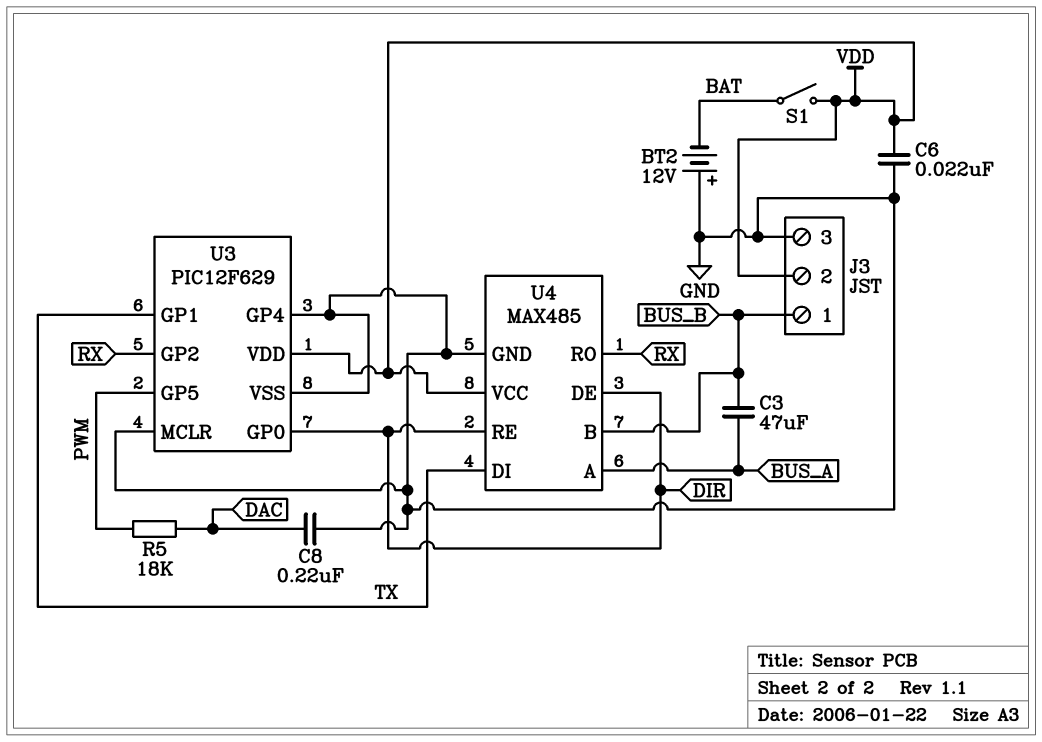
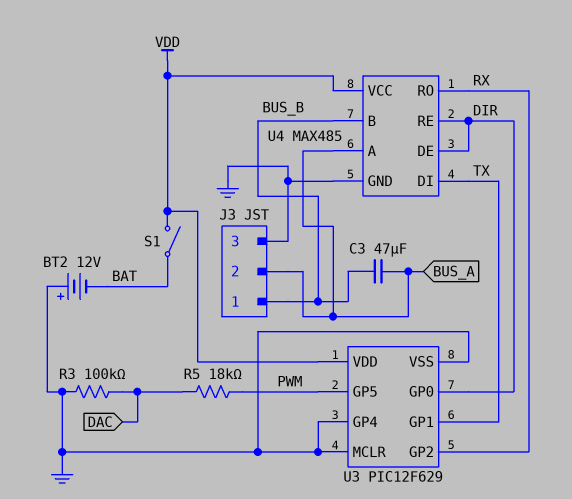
C6: 22nF (GND, VDD) -> none
C8: 220nF (DAC, GND) -> none
J3 pin 2: VDD -> BUS_A
R3: none -> 100k (DAC, GND)

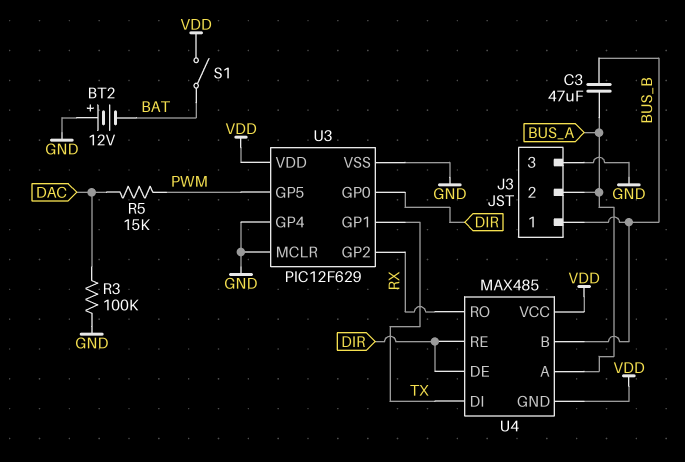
R5: 18k (DAC, PWM) -> 15k (DAC, PWM)
U4 pin GND: GND -> VDD

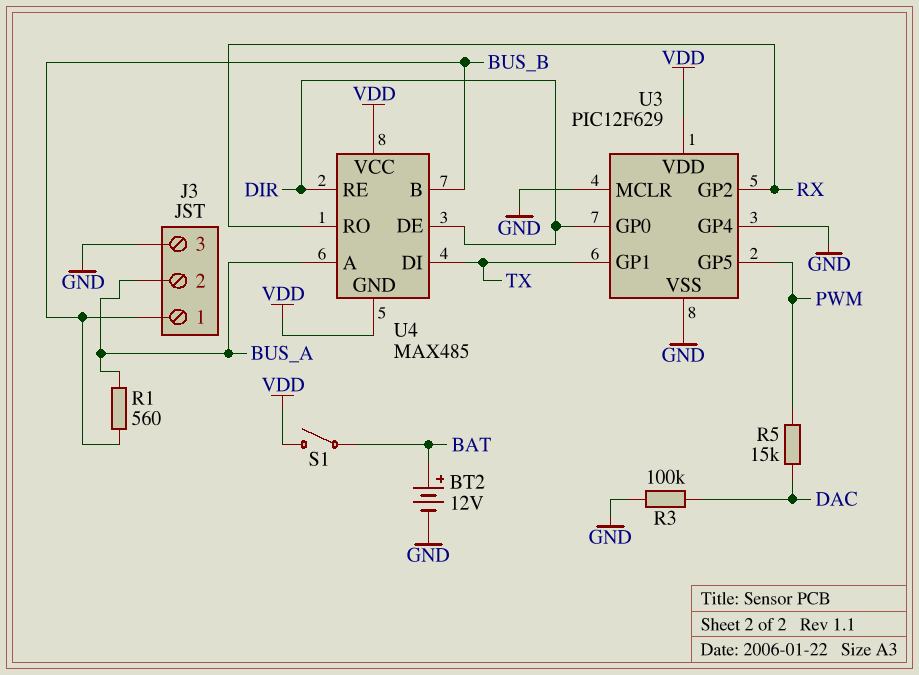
BT2: 12V (plus GND, minus BAT) -> 12V (plus BAT, minus GND)
C3: 47uF (BUS_A, BUS_B) -> none
R1: none -> 560 (BUS_A, BUS_B)

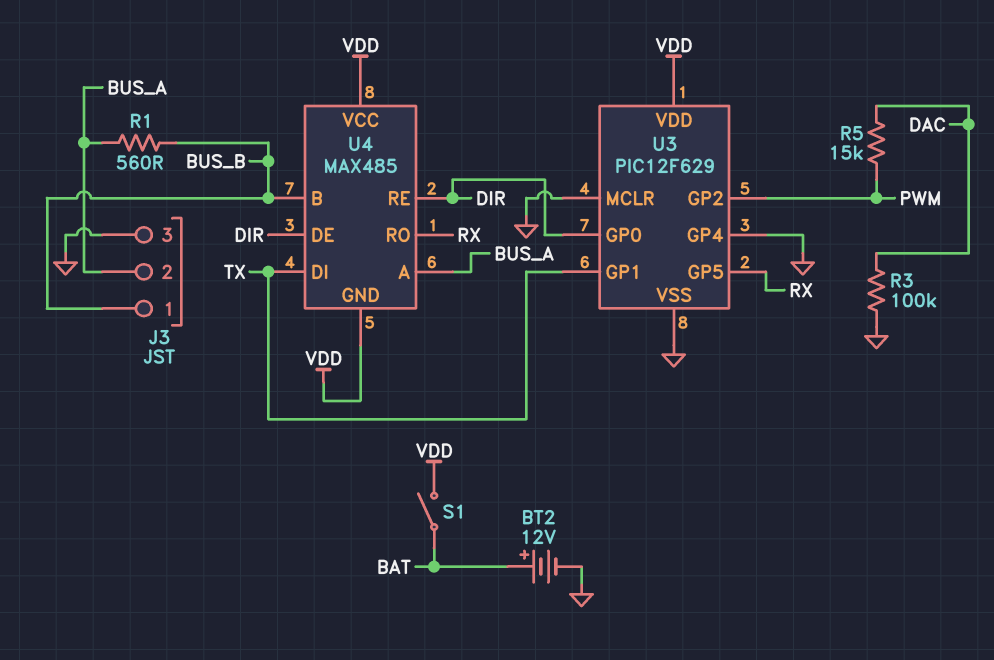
U3 pin GP2: RX -> PWM
U3 pin GP5: PWM -> RX

